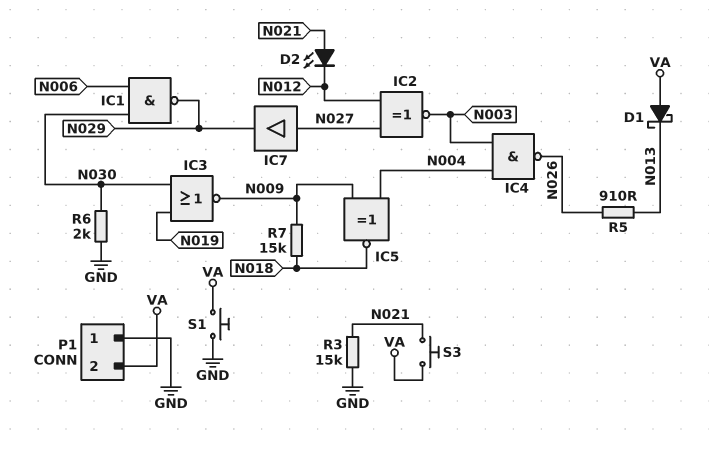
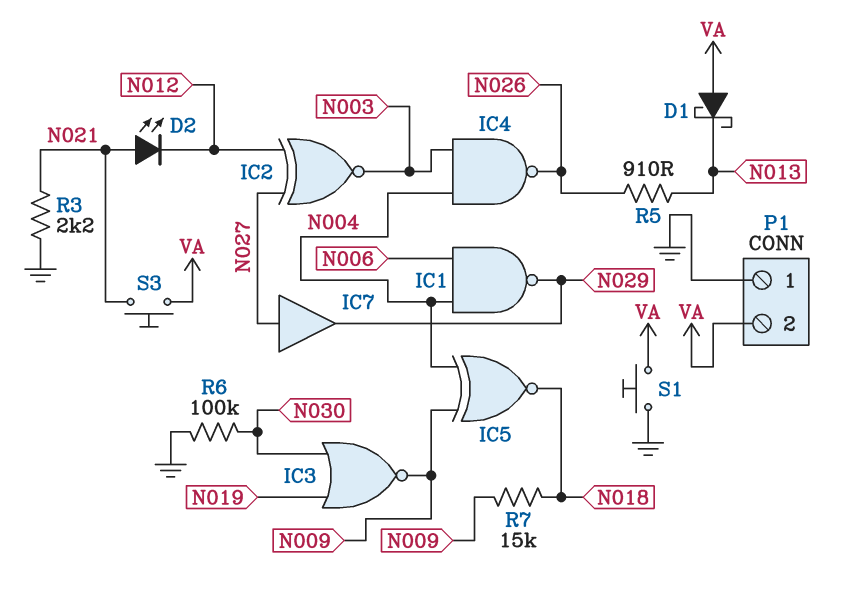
IC1: NAND (in N006, in N030, out N029) -> NAND (in N004, in N006, out N029)
R3: 15k (GND, N021) -> 2.2k (GND, N021)
R6: 2k (GND, N030) -> 100k (GND, N030)

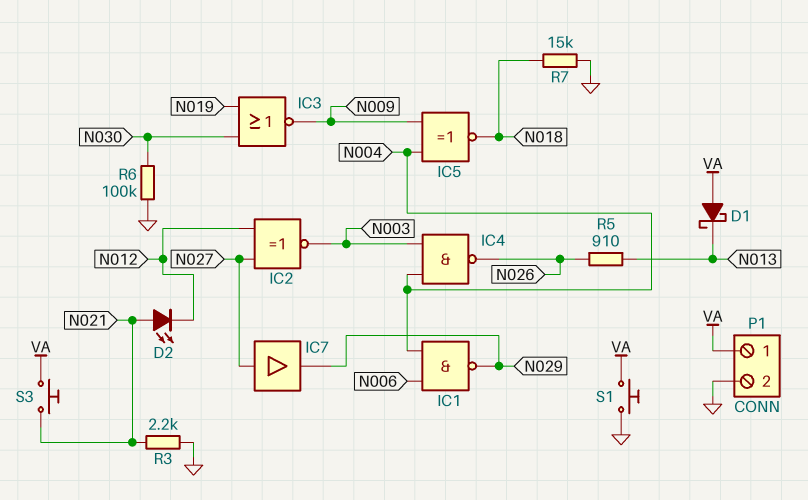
P1 pin 1: GND -> VA
P1 pin 2: VA -> GND
R7: 15k (N009, N018) -> 15k (GND, N018)

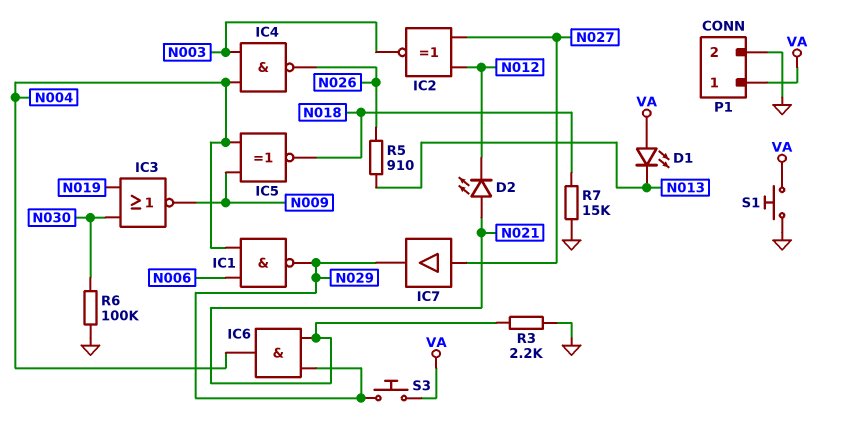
D1: schottky (A VA, K N013) -> LED (A VA, K N013)
IC6: none -> AND (in N021, in N029, out N004)
S3: button (N021, VA) -> button (N029, VA)

